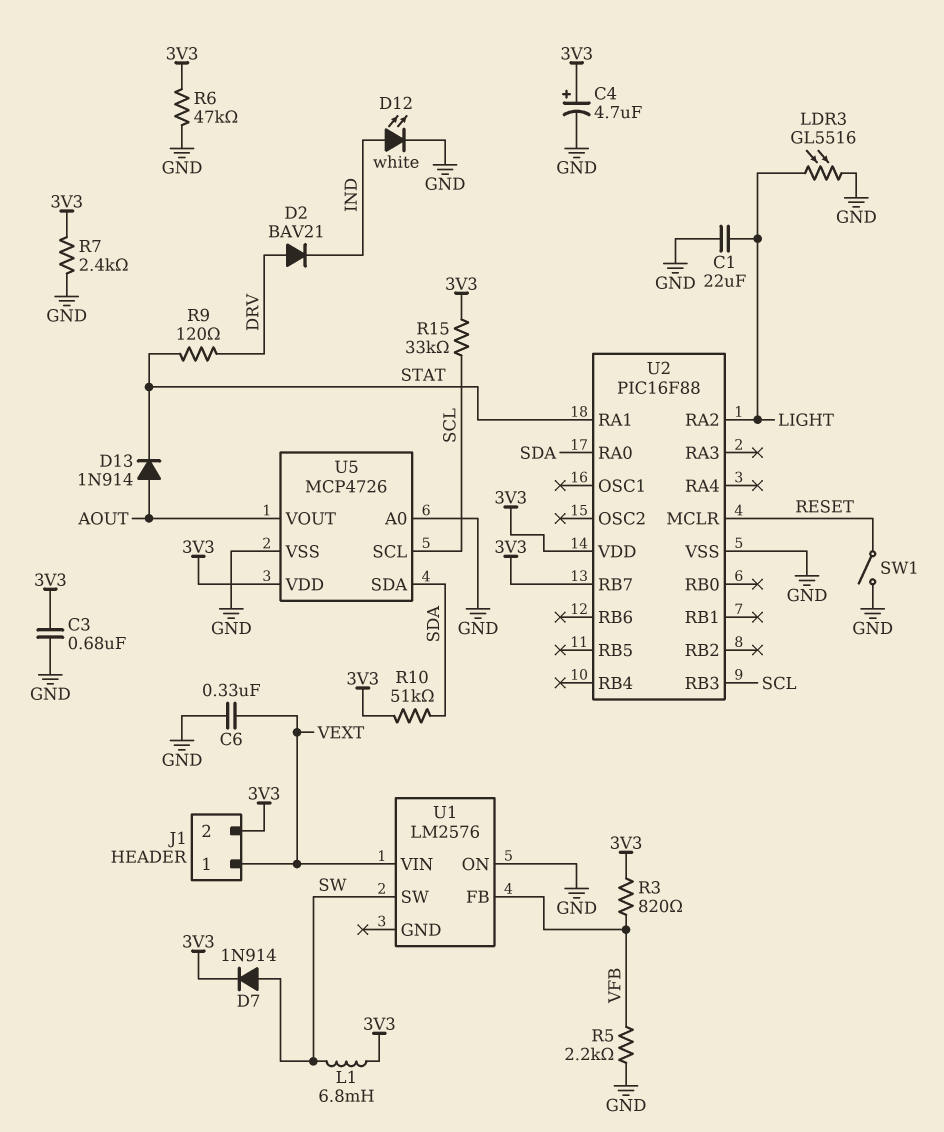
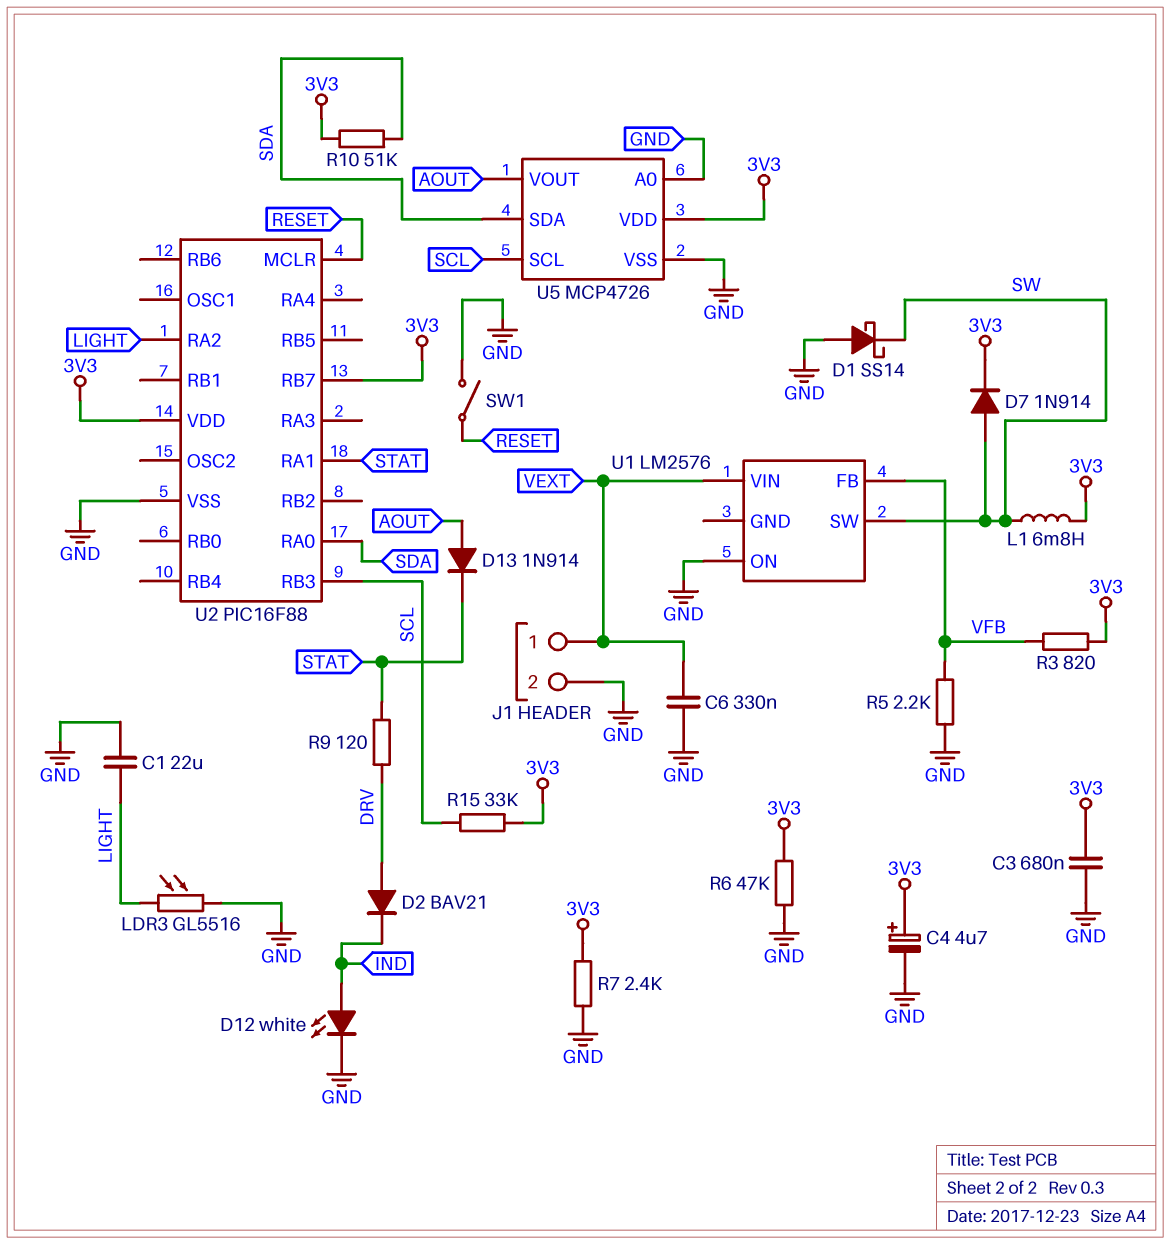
D1: none -> schottky SS14 (A GND, K SW)
J1 pin 2: 3V3 -> GND

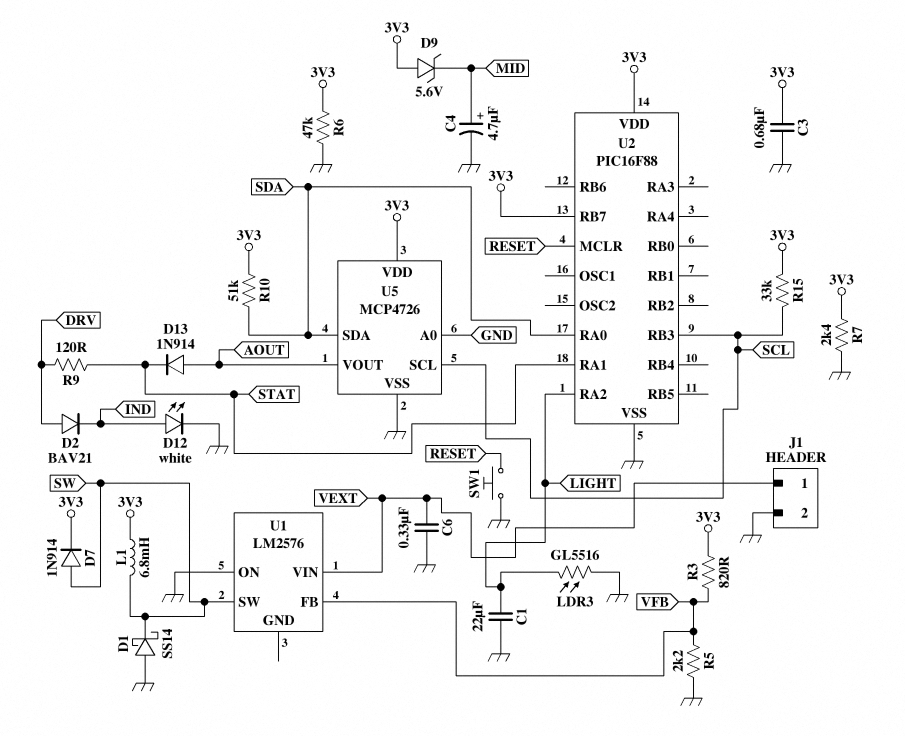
C4: 4.7uF (plus 3V3, minus GND) -> 4.7uF (plus MID, minus GND)
D9: none -> zener 5.6V (A 3V3, K MID)
SW1: switch (GND, RESET) -> button (GND, RESET)

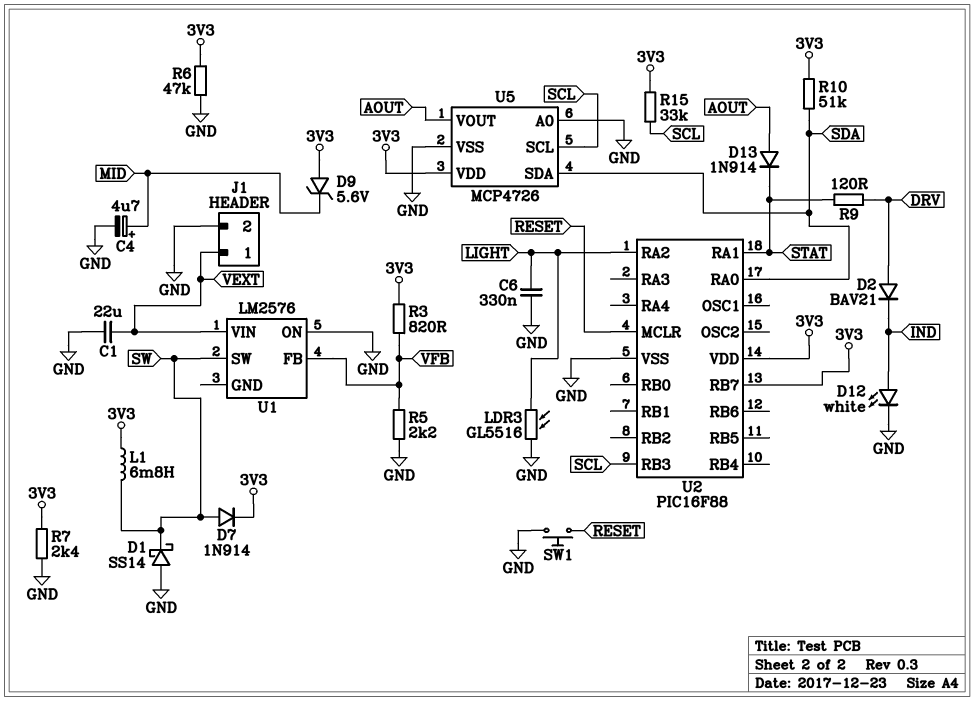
C1: 22uF (GND, LIGHT) -> 22uF (GND, VEXT)
C3: 680nF (3V3, GND) -> none
C6: 330nF (GND, VEXT) -> 330nF (GND, LIGHT)

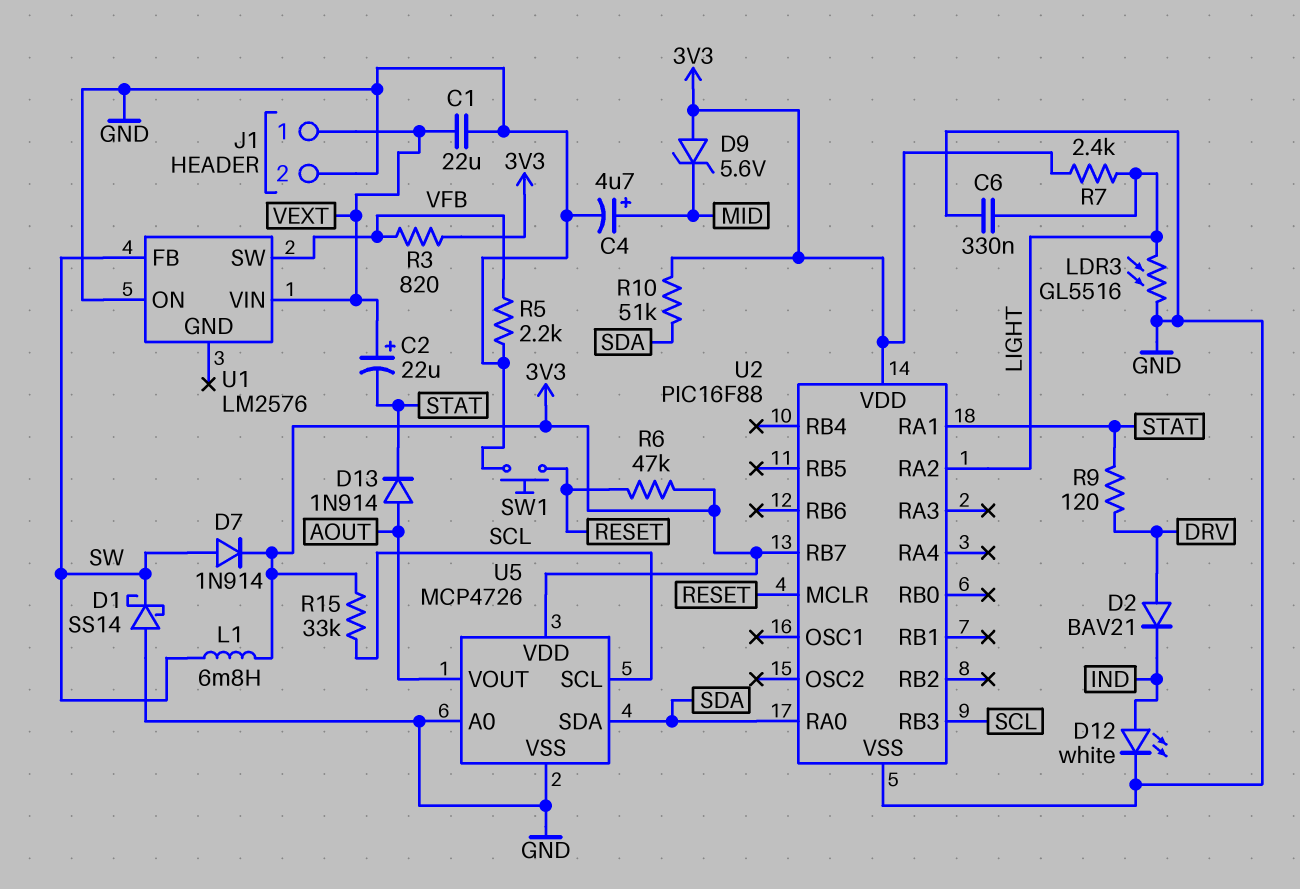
C2: none -> 22uF (plus VEXT, minus STAT)
R6: 47k (3V3, GND) -> 47k (3V3, RESET)
R7: 2.4k (3V3, GND) -> 2.4k (3V3, LIGHT)
U1 pin FB: VFB -> SW
U1 pin SW: SW -> VFB

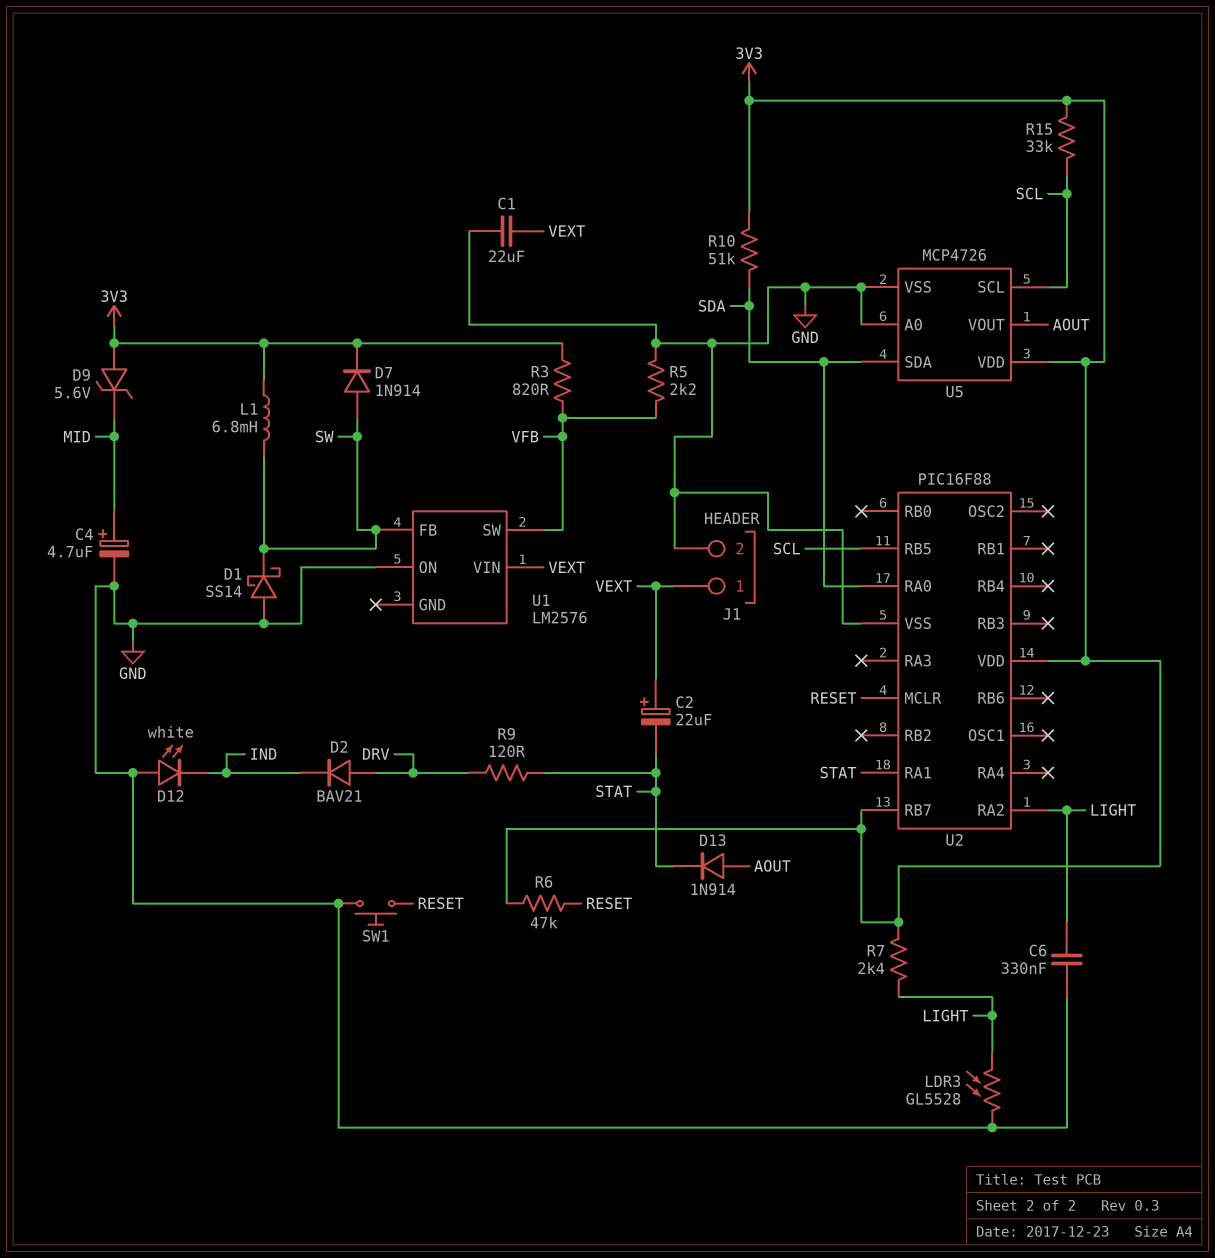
D12: LED white (A IND, K GND) -> LED white (A GND, K IND)
LDR3: GL5516 (GND, LIGHT) -> GL5528 (GND, LIGHT)
U2 pin RB3: SCL -> none
U2 pin RB5: none -> SCL

